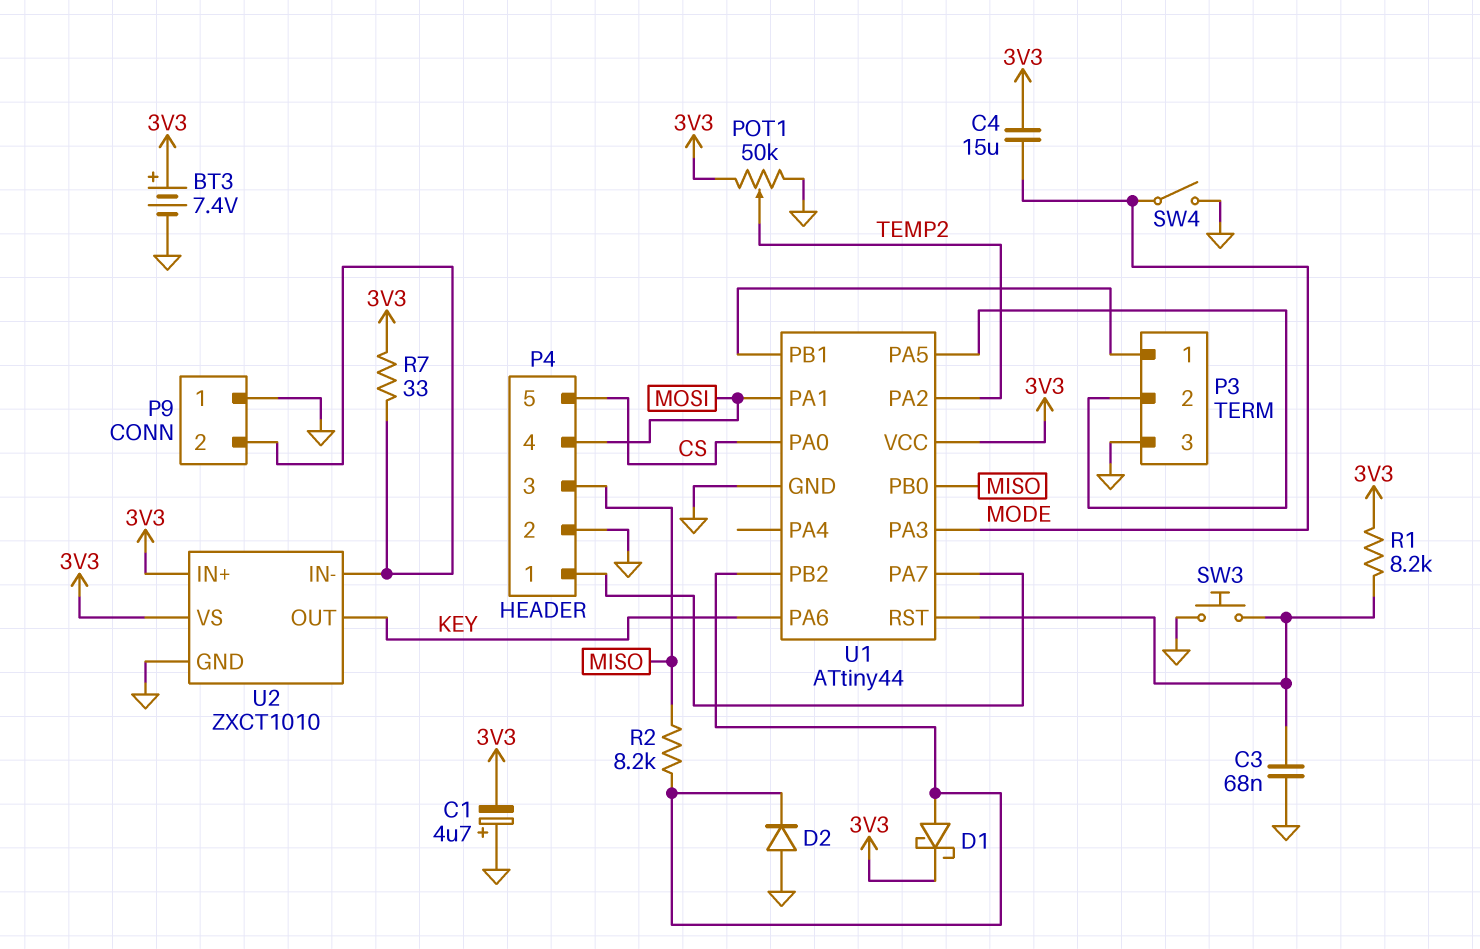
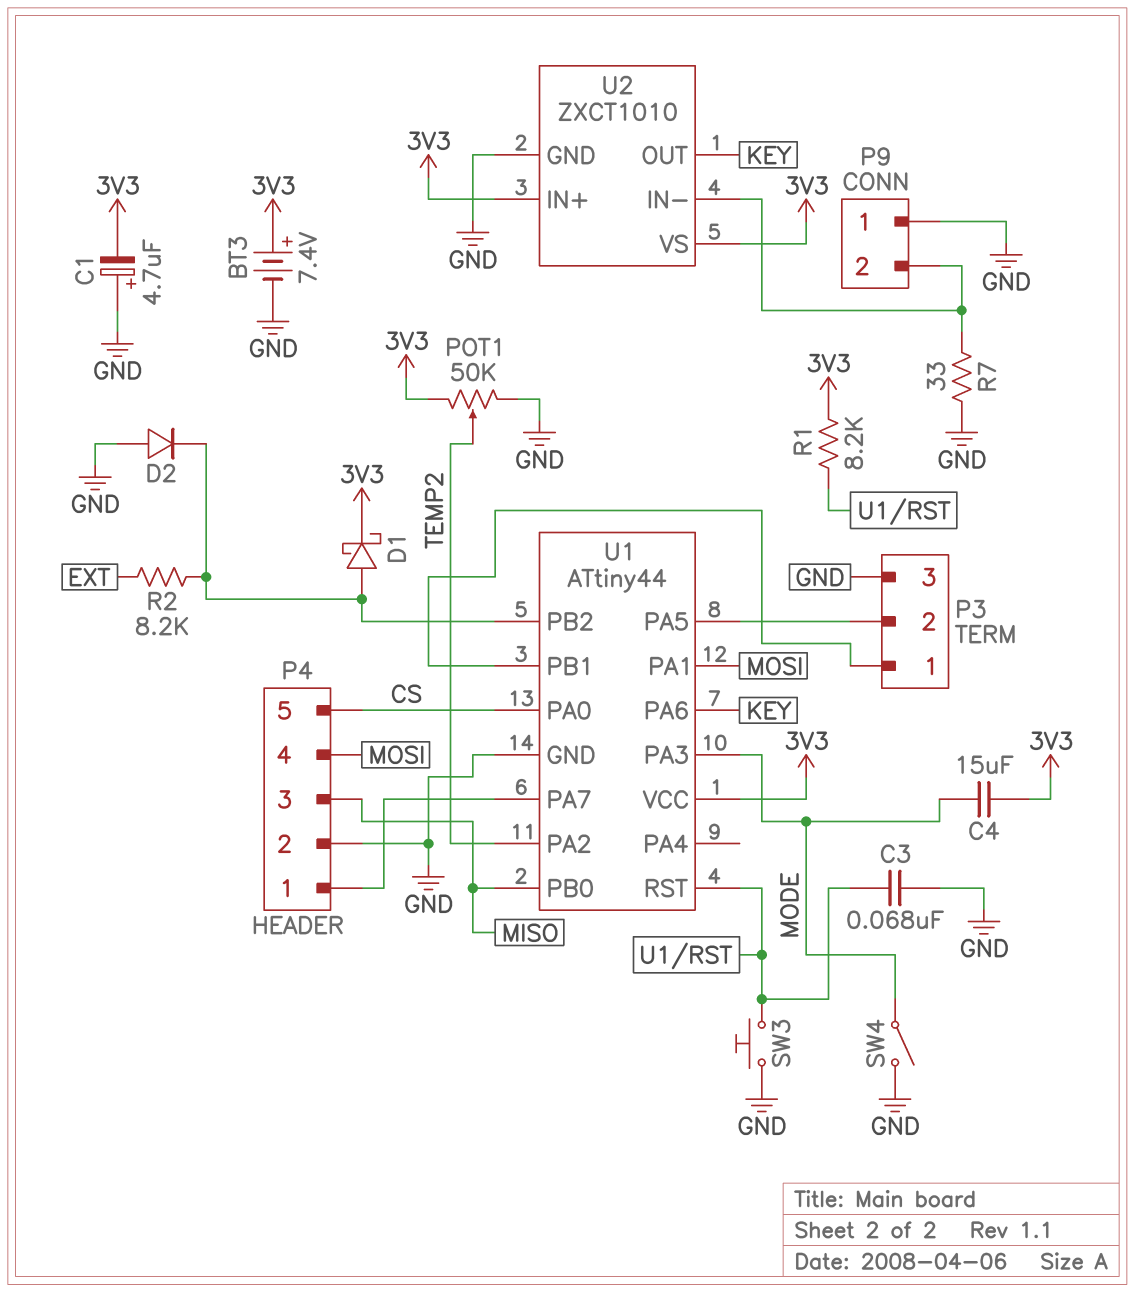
R2: 8.2k (MISO, U1/PB2) -> 8.2k (EXT, U1/PB2)
R7: 33 (3V3, P9/2) -> 33 (GND, P9/2)

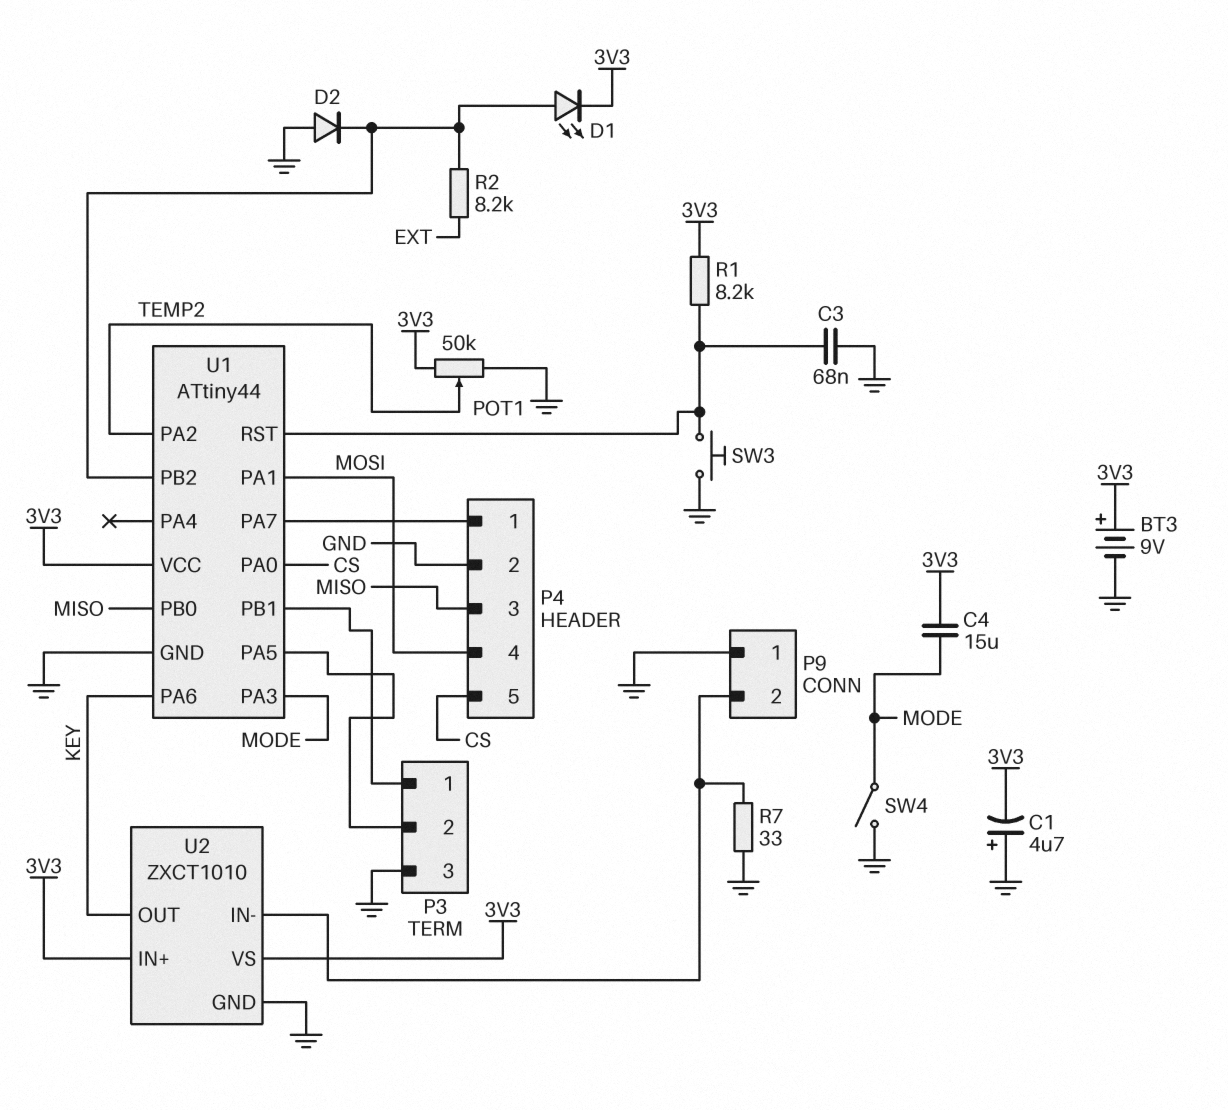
BT3: 7.4V (plus 3V3, minus GND) -> 9V (plus 3V3, minus GND)
D1: schottky (A U1/PB2, K 3V3) -> LED (A U1/PB2, K 3V3)

